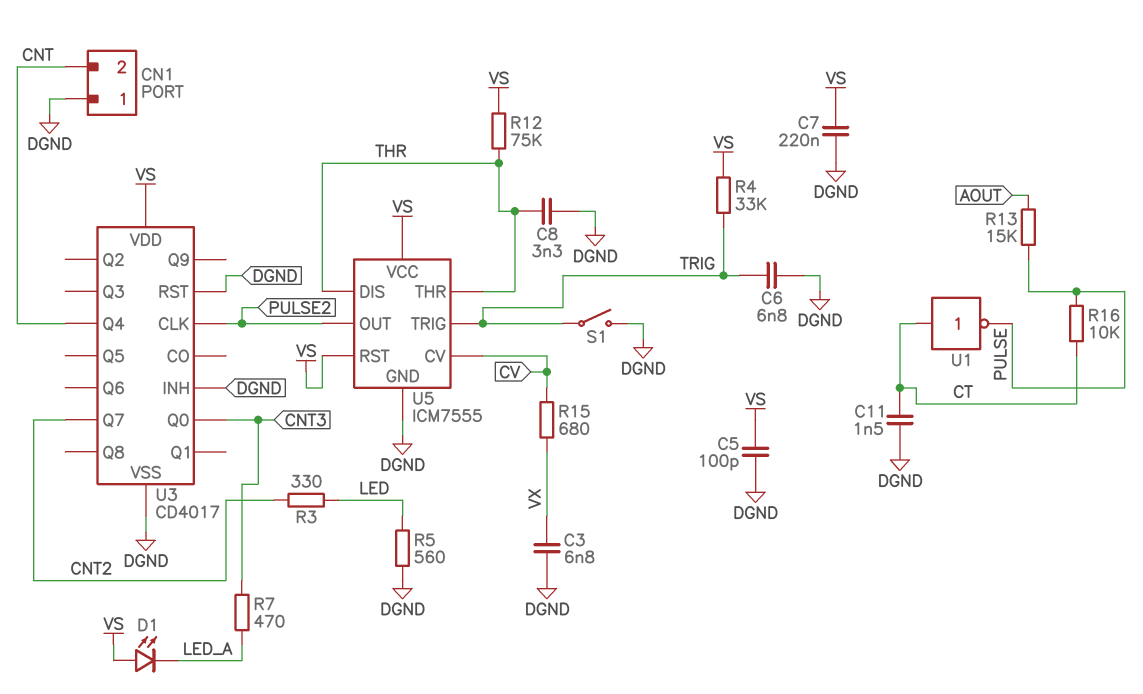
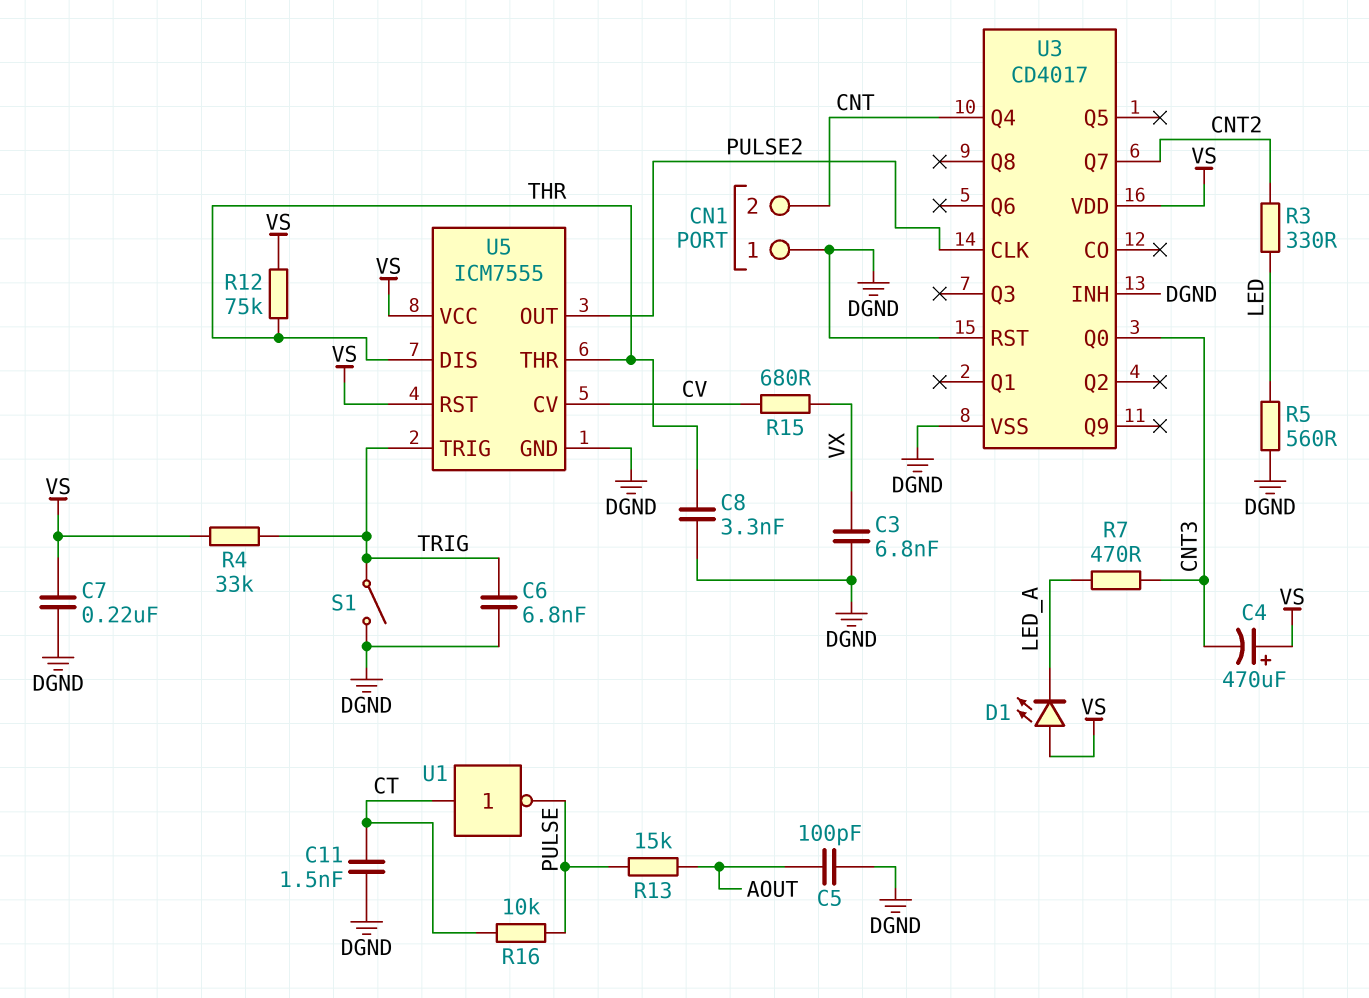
C4: none -> 470uF (plus VS, minus CNT3)
C5: 100pF (DGND, VS) -> 100pF (AOUT, DGND)

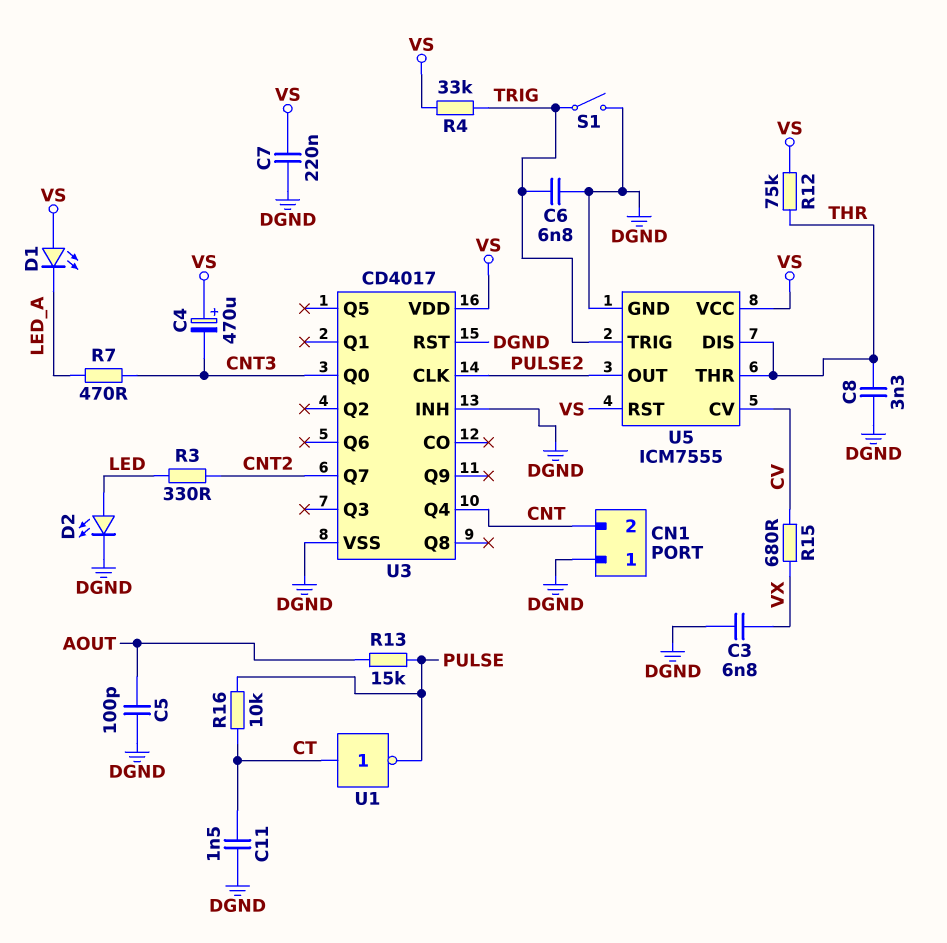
D2: none -> LED (A LED, K DGND)
R5: 560 (DGND, LED) -> none

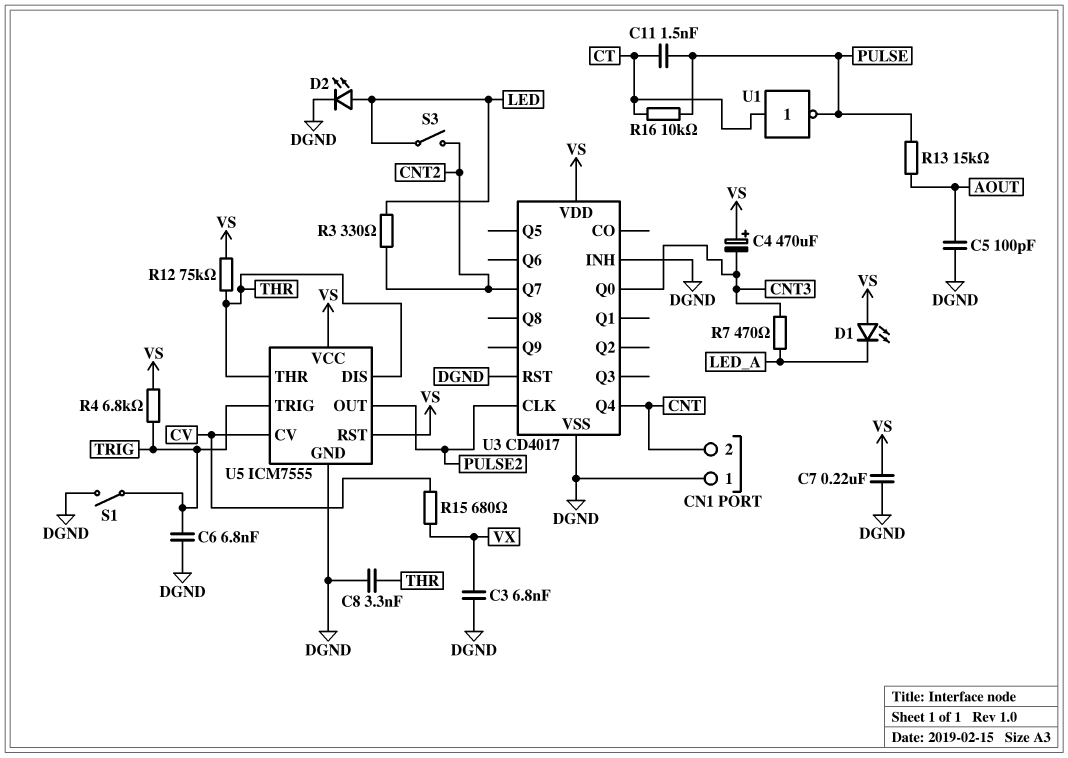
C11: 1.5nF (CT, DGND) -> 1.5nF (CT, PULSE)
R4: 33k (TRIG, VS) -> 6.8k (TRIG, VS)
S3: none -> switch (CNT2, LED)

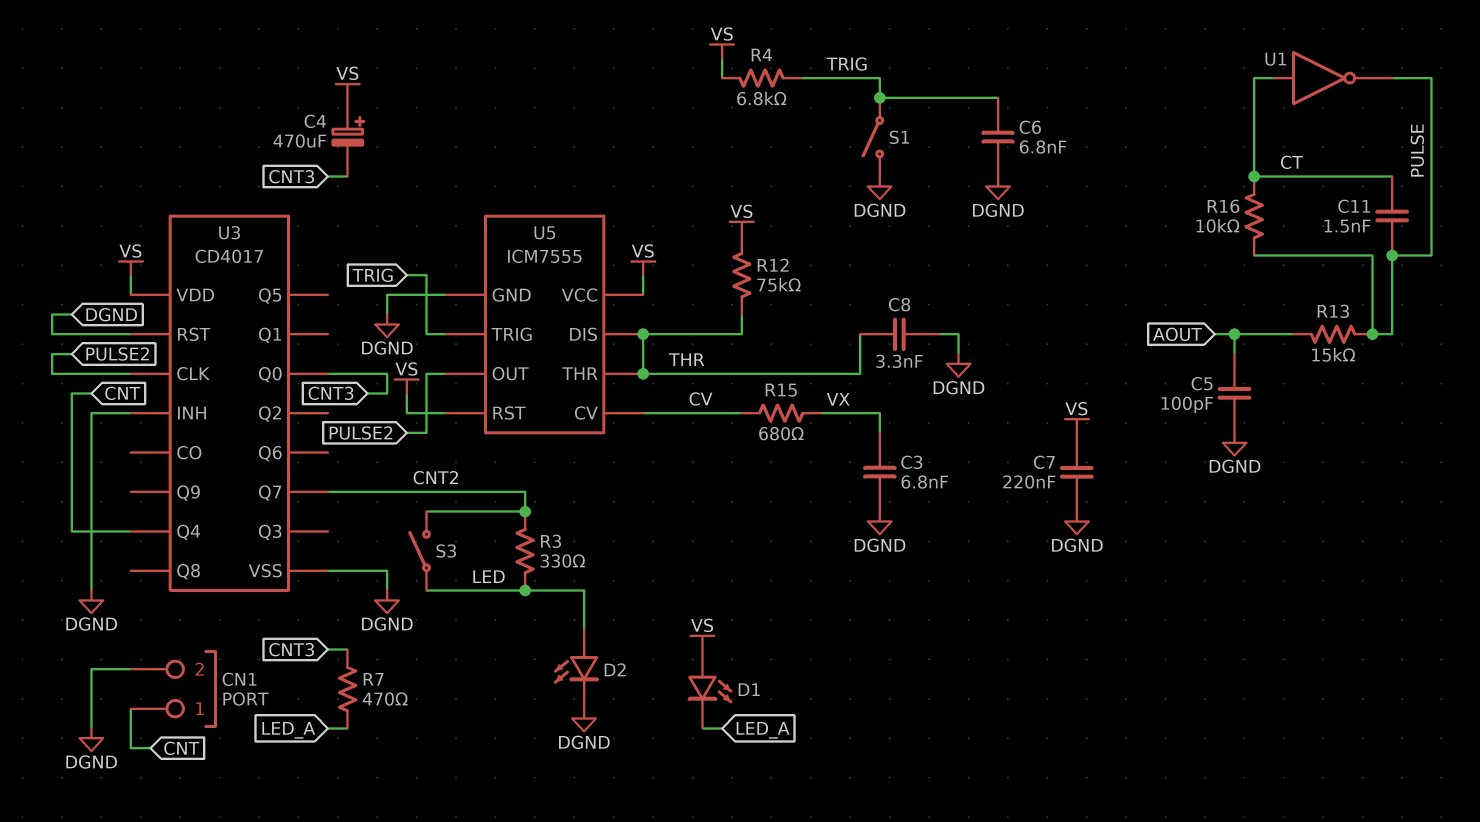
CN1 pin 1: DGND -> CNT
CN1 pin 2: CNT -> DGND

